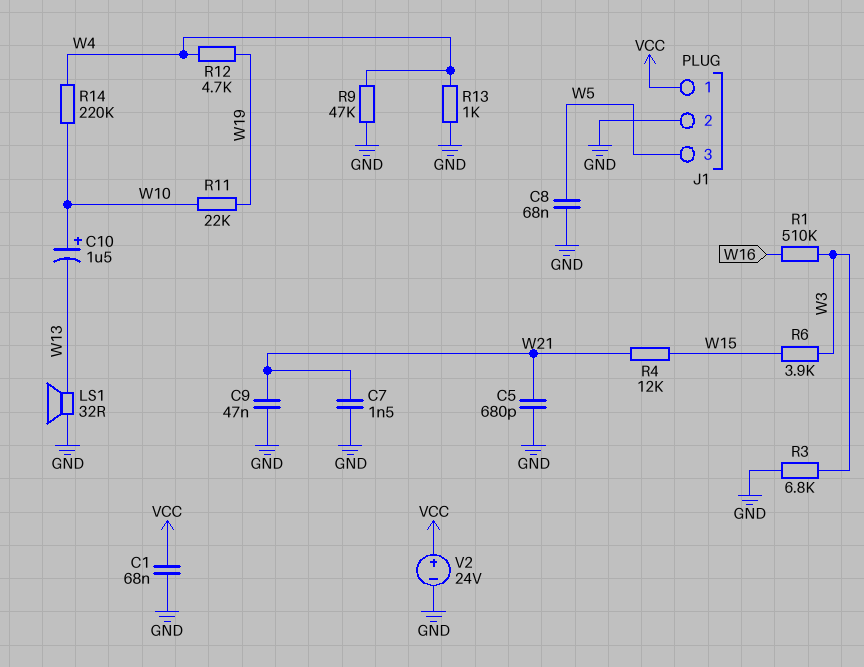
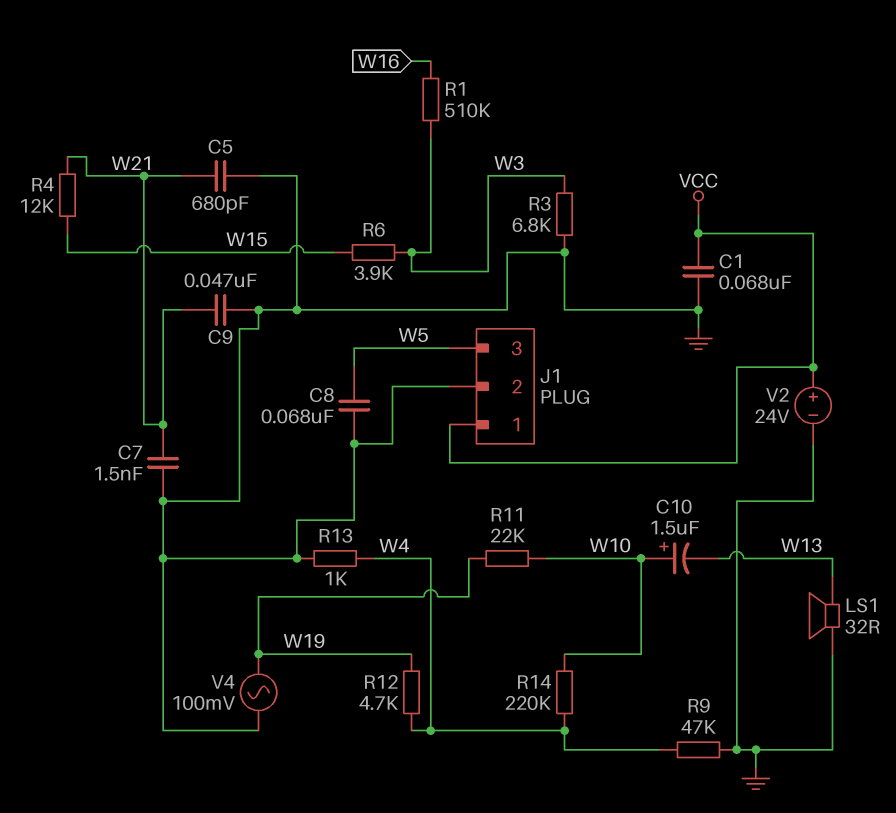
V4: none -> AC 100mV (GND, W19)

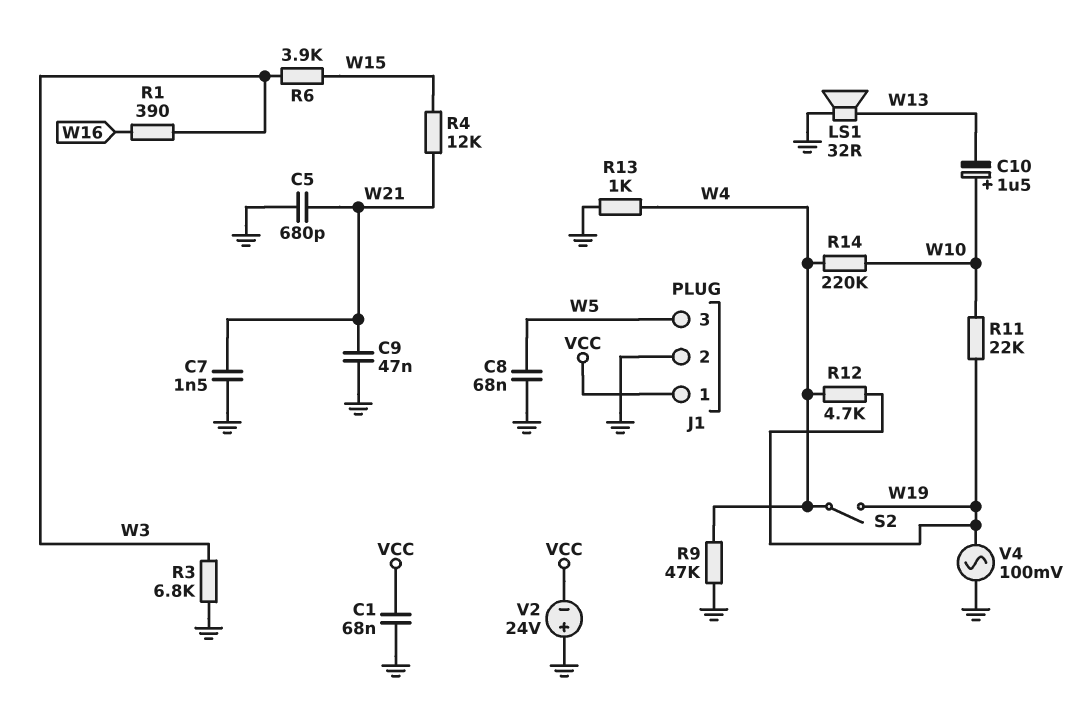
R1: 510k (W3, W16) -> 390 (W3, W16)
S2: none -> switch (W4, W19)
V2: 24V (plus VCC, minus GND) -> 24V (plus GND, minus VCC)

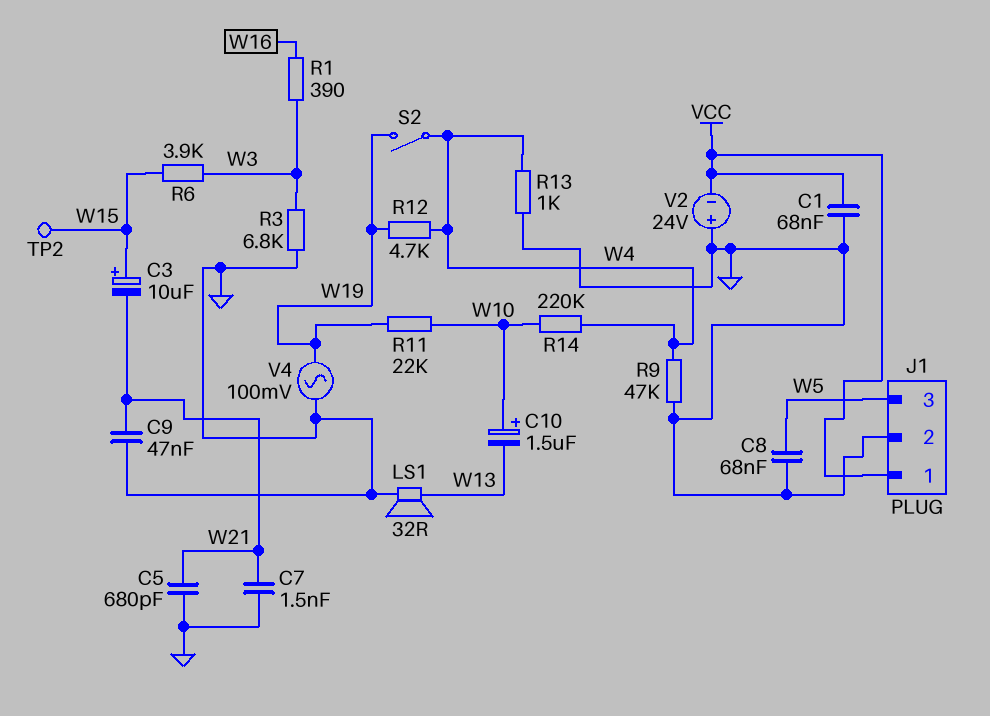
C3: none -> 10uF (plus W15, minus W21)
R4: 12k (W15, W21) -> none
TP2: none -> test point (W15)

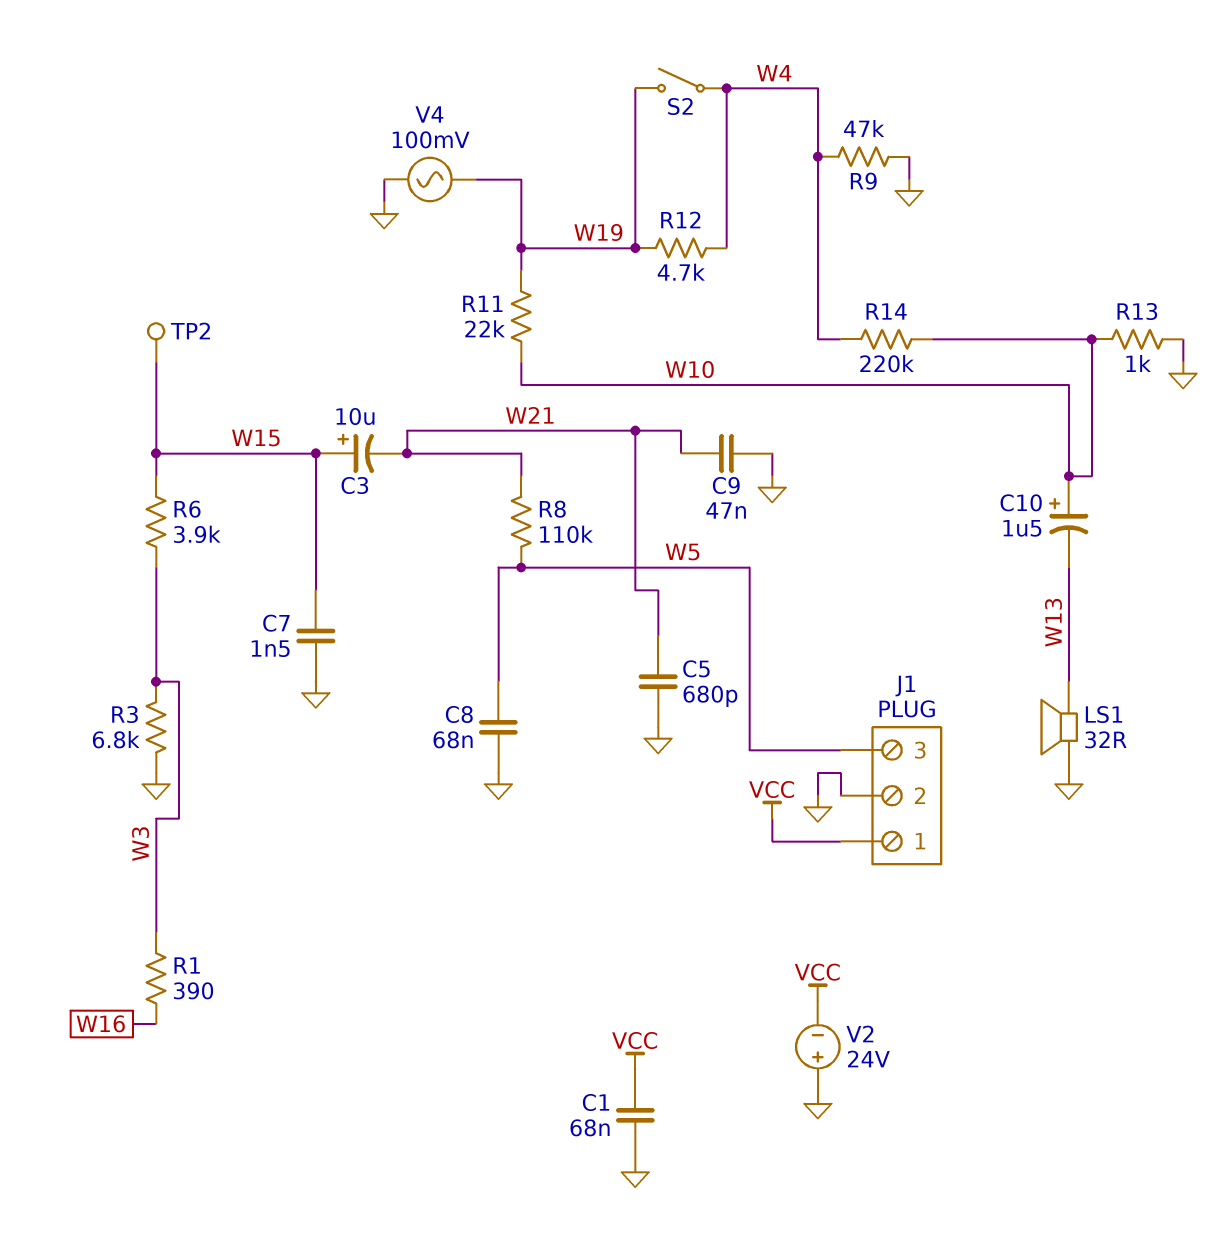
C7: 1.5nF (GND, W21) -> 1.5nF (GND, W15)
R8: none -> 110k (W5, W21)
R13: 1k (GND, W4) -> 1k (GND, W10)

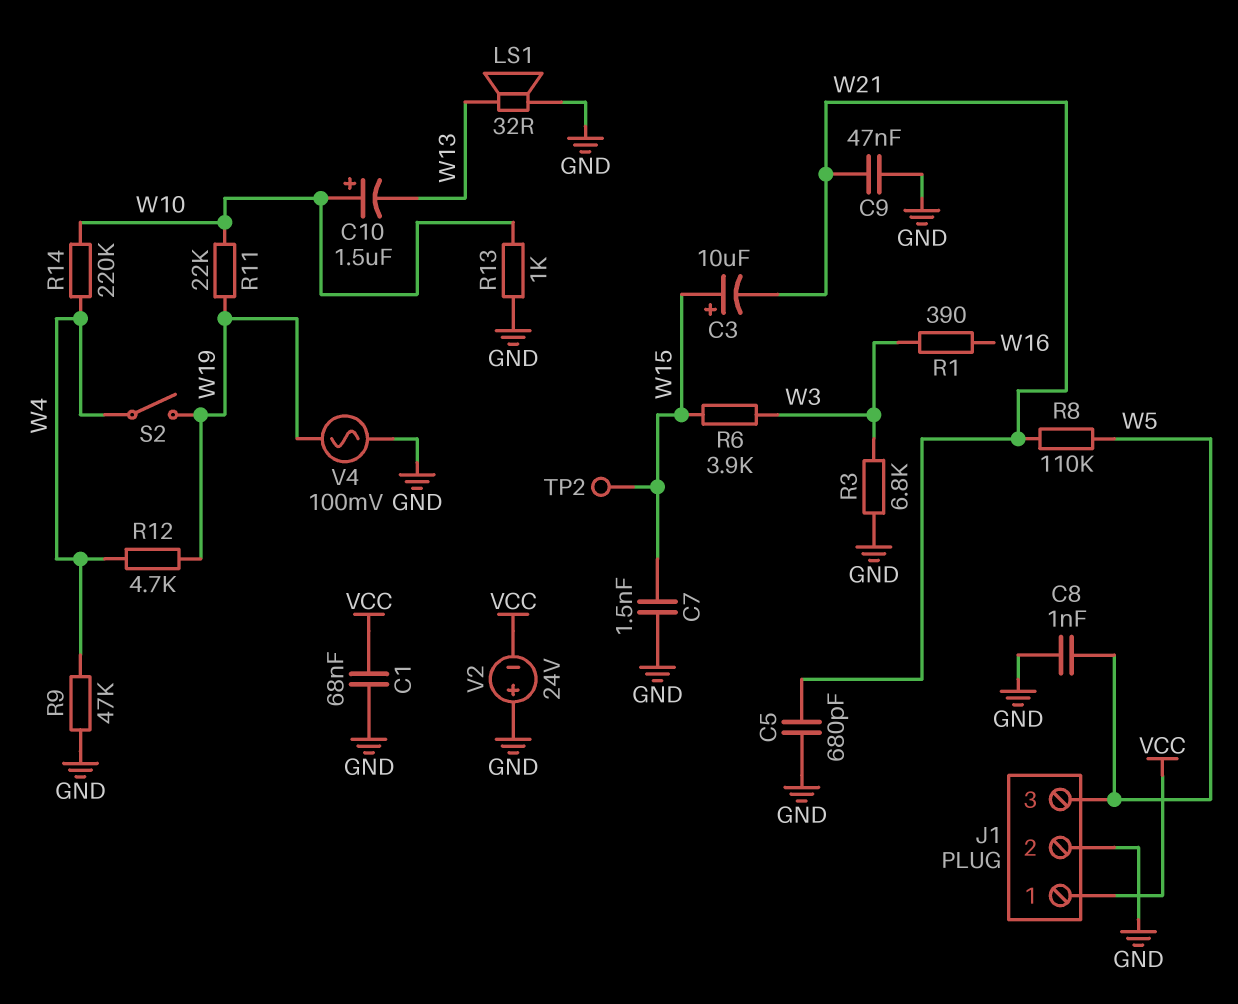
C8: 68nF (GND, W5) -> 1nF (GND, W5)

